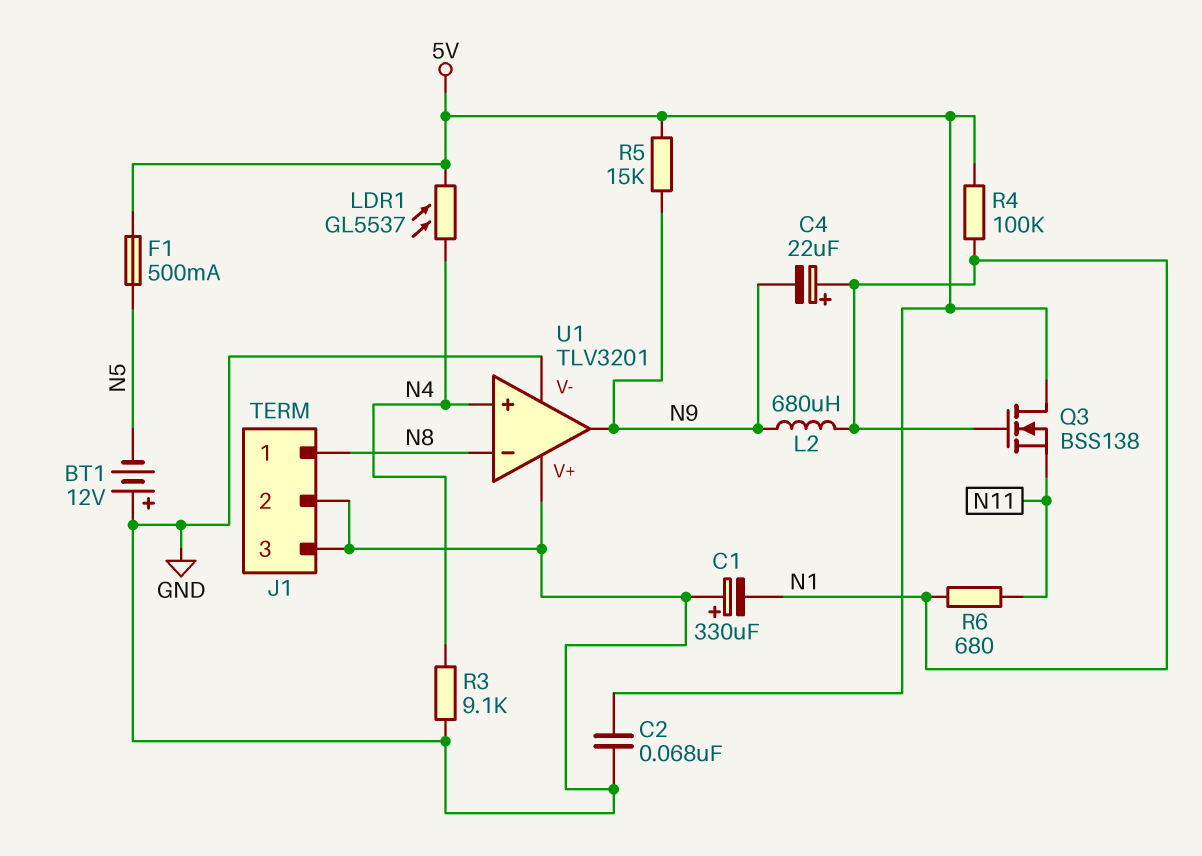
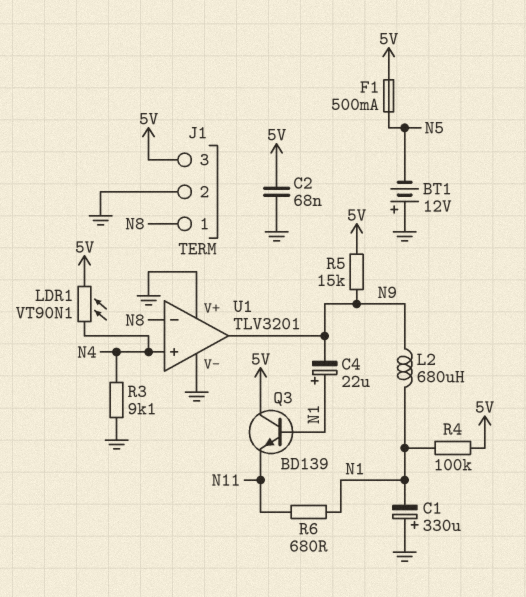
J1 pin 3: GND -> 5V
LDR1: GL5537 (5V, N4) -> VT90N1 (5V, N4)
Q3: NMOS BSS138 (G N1, D 5V, S N11) -> NPN BD139 (B N1, C 5V, E N11)

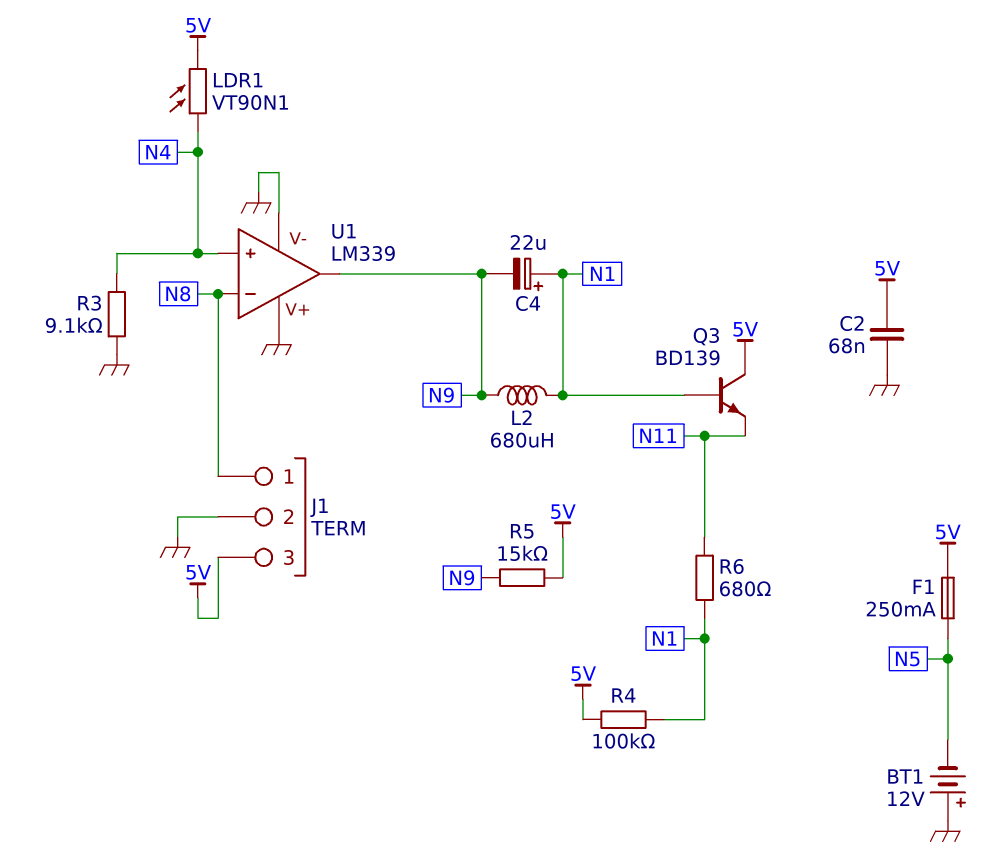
C1: 330uF (plus GND, minus N1) -> none
F1: 500mA (5V, N5) -> 250mA (5V, N5)
U1: TLV3201 -> LM339

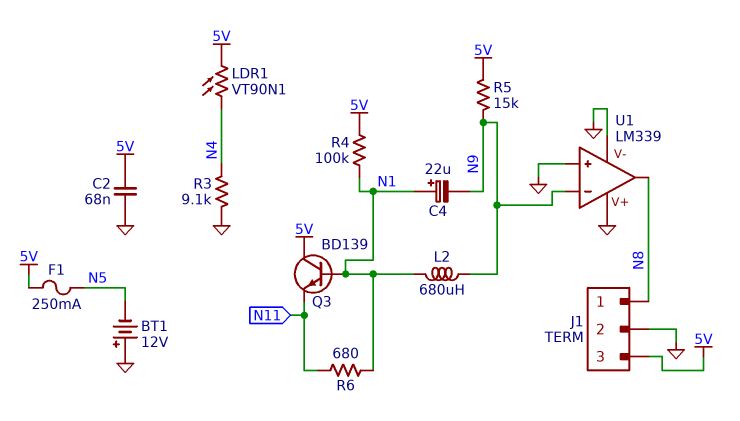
U1 pin in+: N4 -> GND
U1 pin in-: N8 -> N9
U1 pin out: N9 -> N8

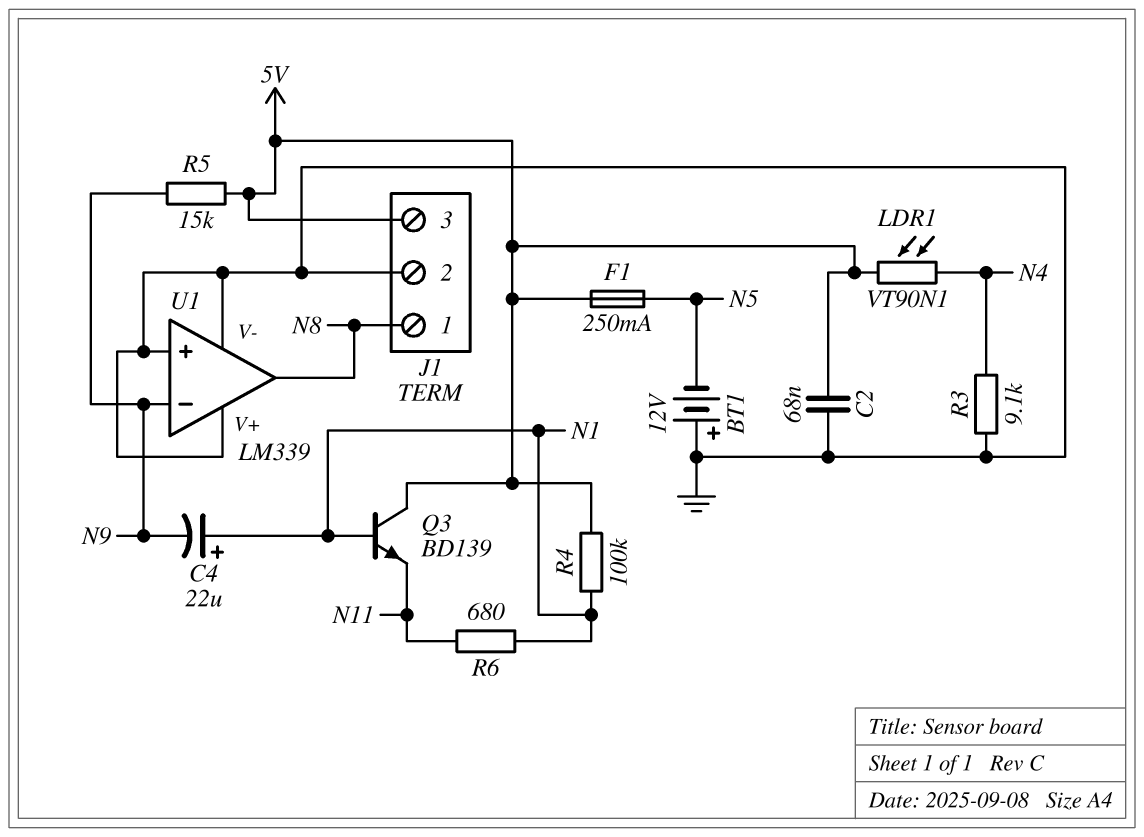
L2: 680uH (N1, N9) -> none

